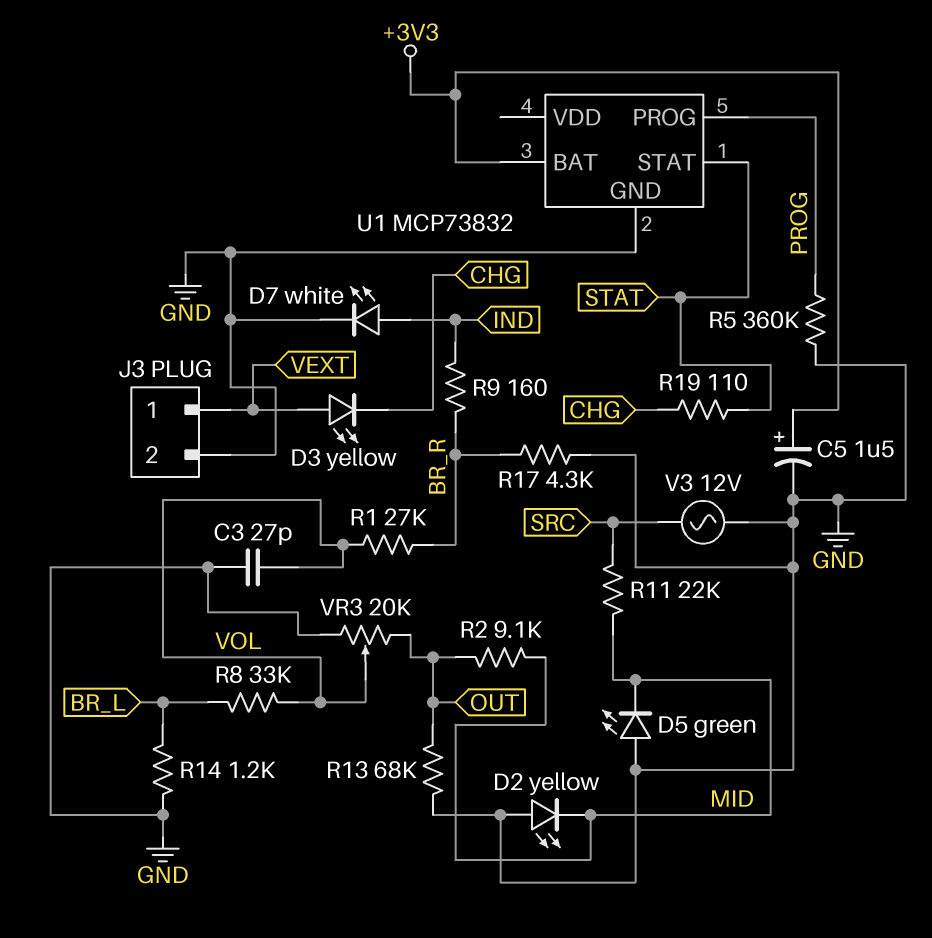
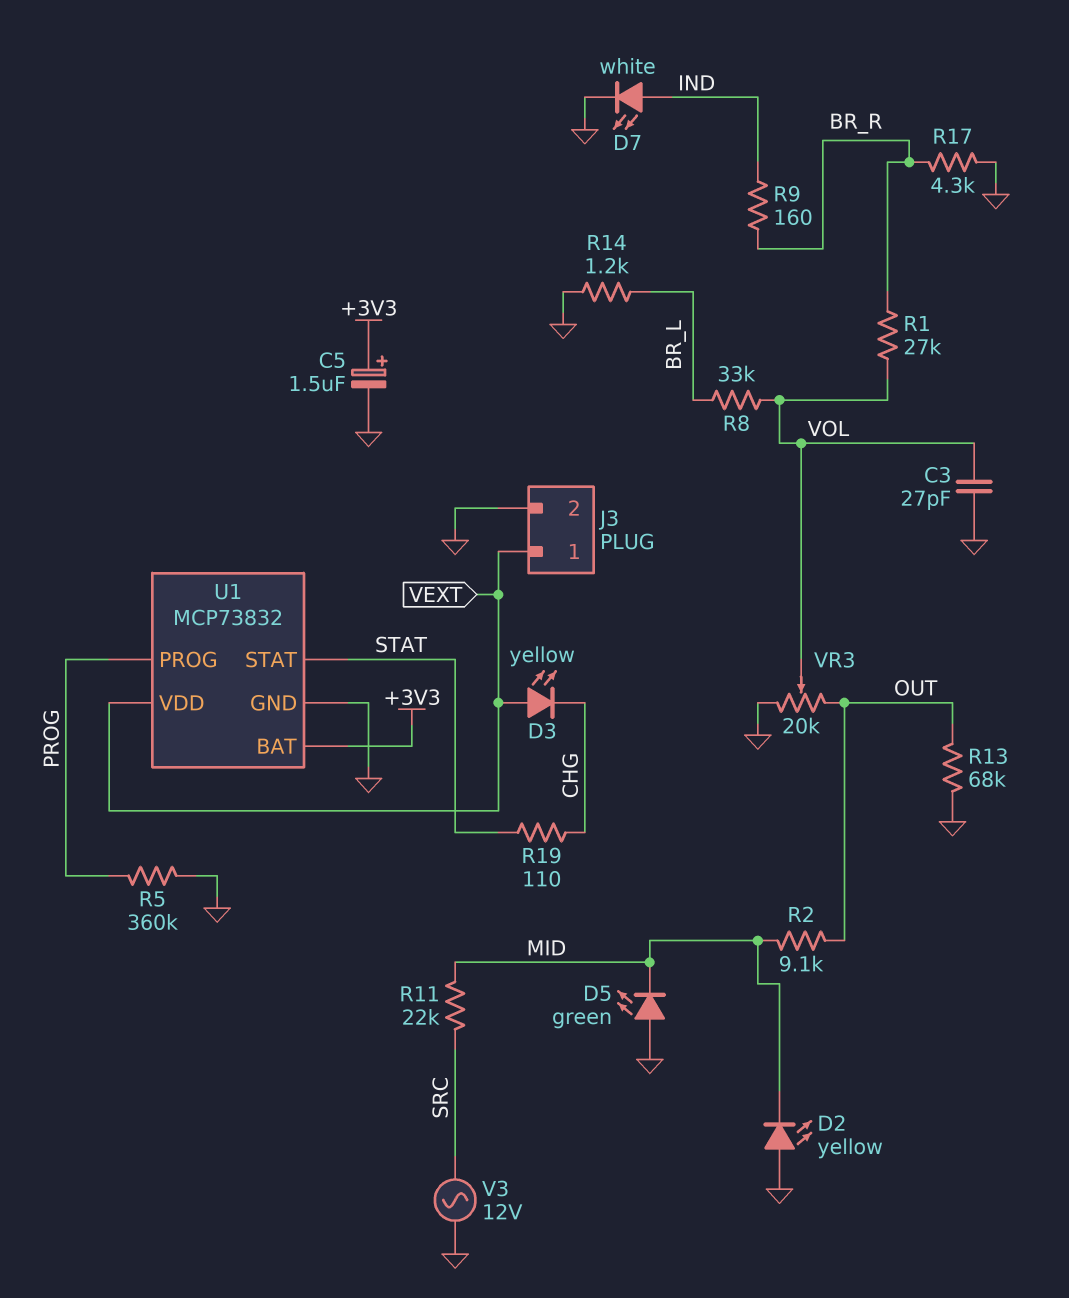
U1 pin VDD: none -> VEXT

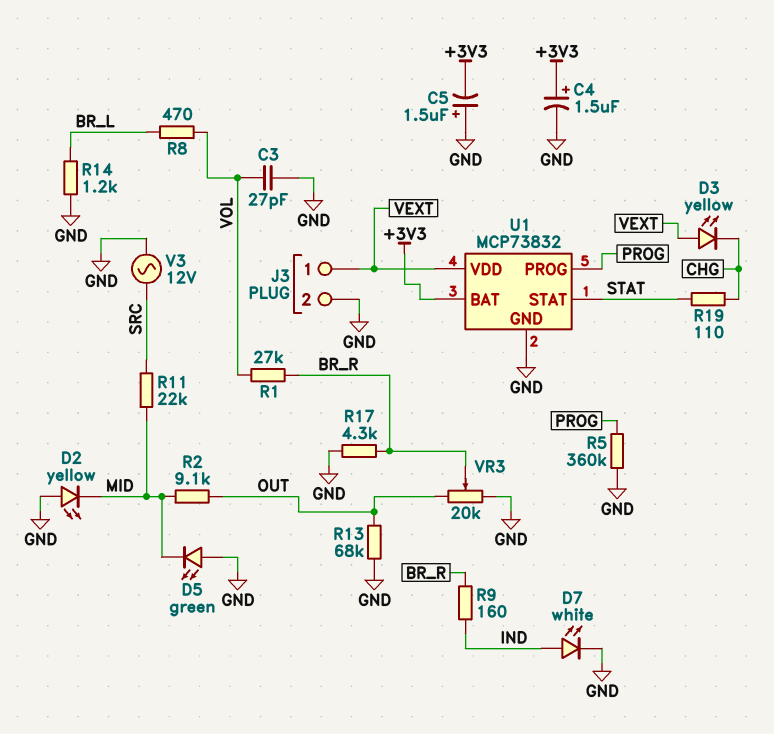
C4: none -> 1.5uF (plus +3V3, minus GND)
C5: 1.5uF (plus +3V3, minus GND) -> 1.5uF (plus GND, minus +3V3)
R8: 33k (BR_L, VOL) -> 470 (BR_L, VOL)
VR3: 20k (GND, OUT, wiper VOL) -> 20k (GND, OUT, wiper BR_R)

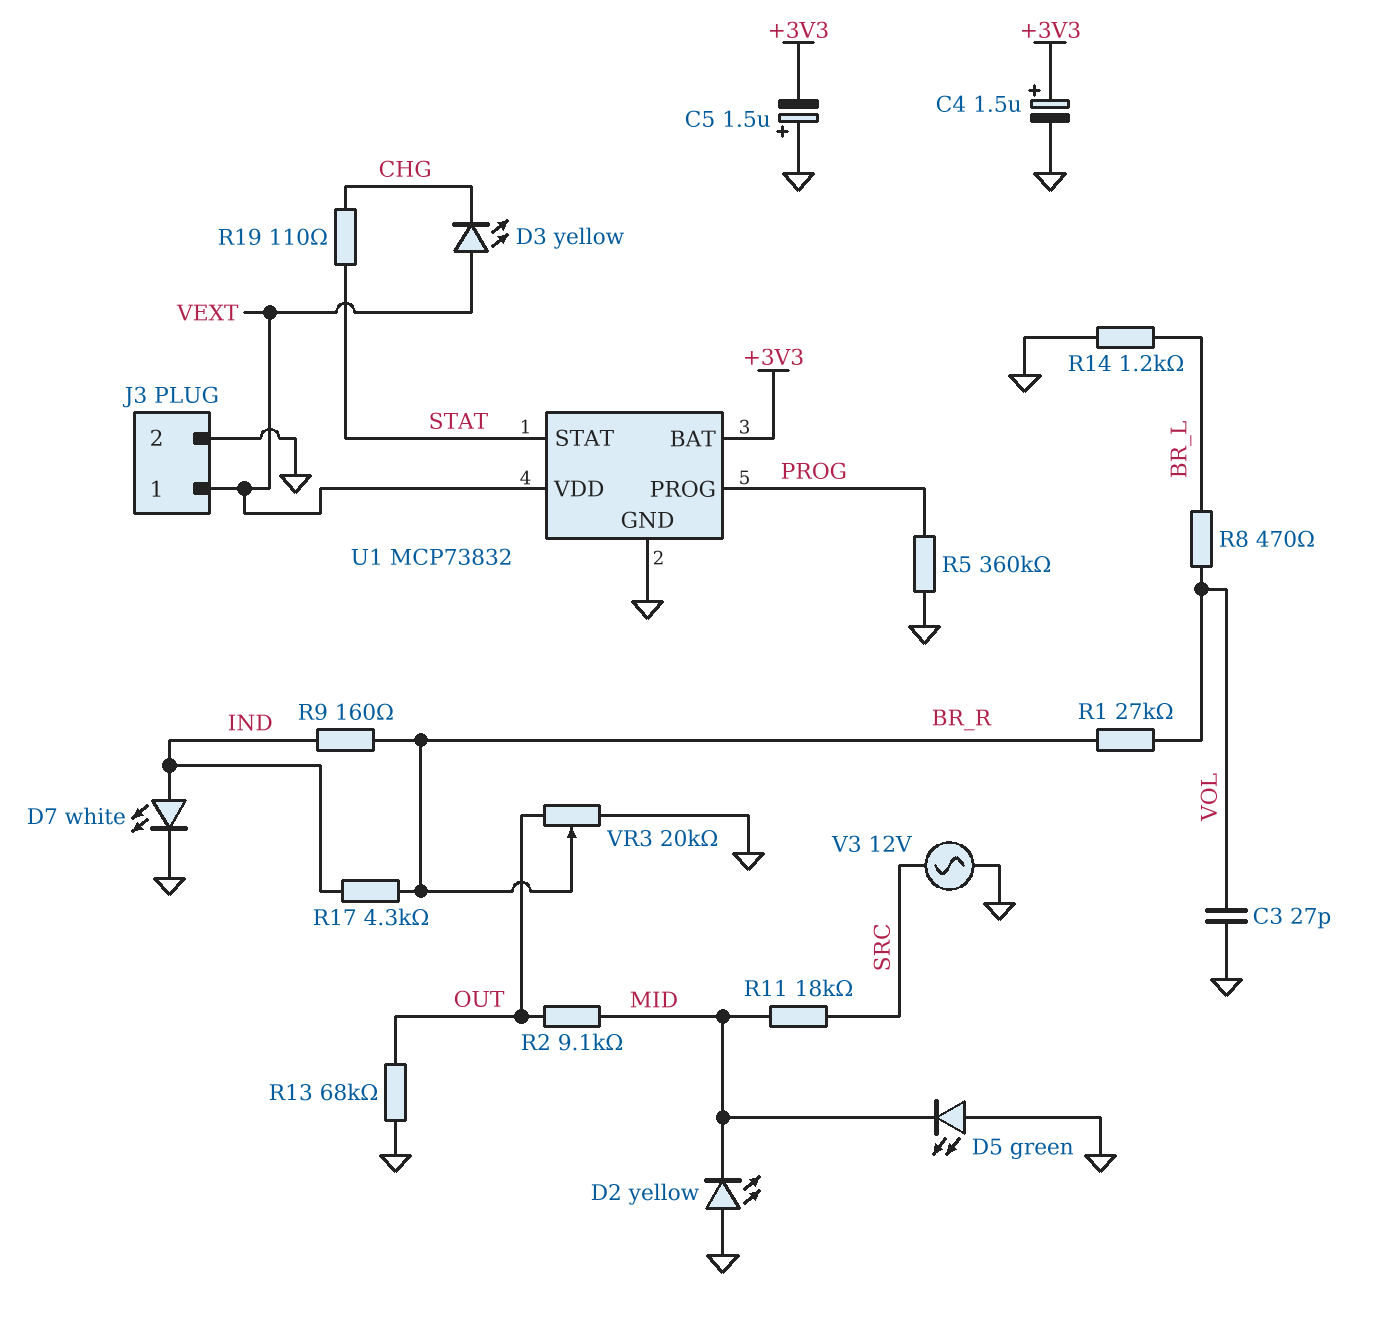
R11: 22k (MID, SRC) -> 18k (MID, SRC)
R17: 4.3k (BR_R, GND) -> 4.3k (BR_R, IND)

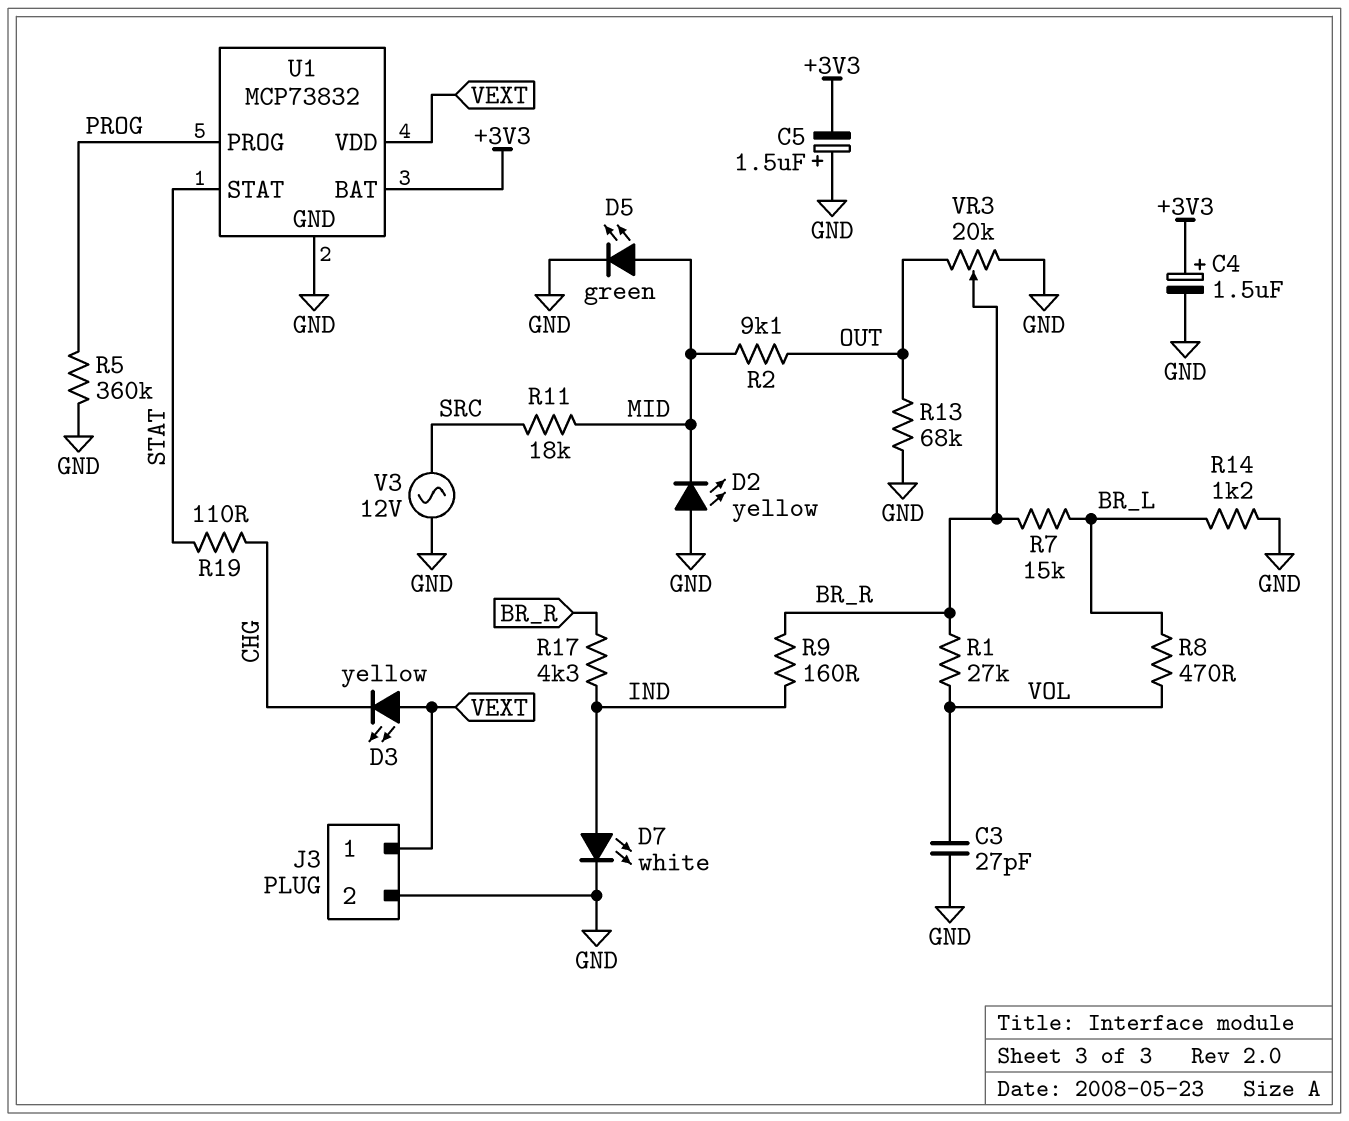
D5: LED green (A GND, K MID) -> LED green (A MID, K GND)
R7: none -> 15k (BR_L, BR_R)

